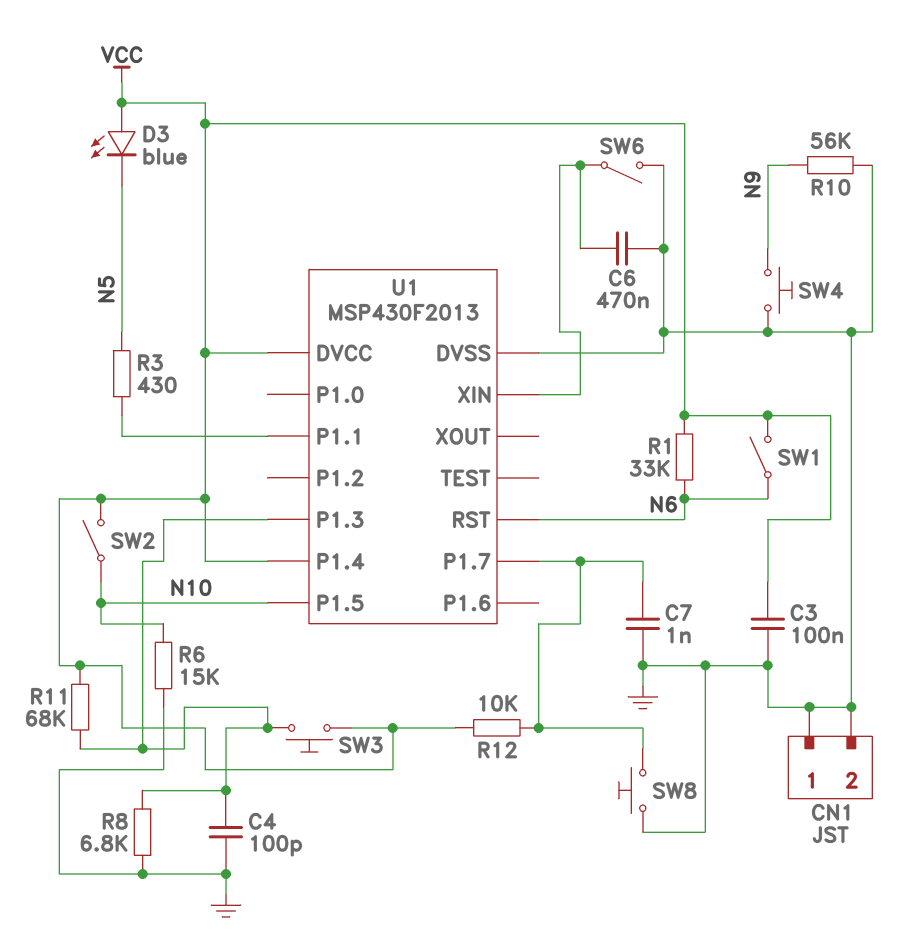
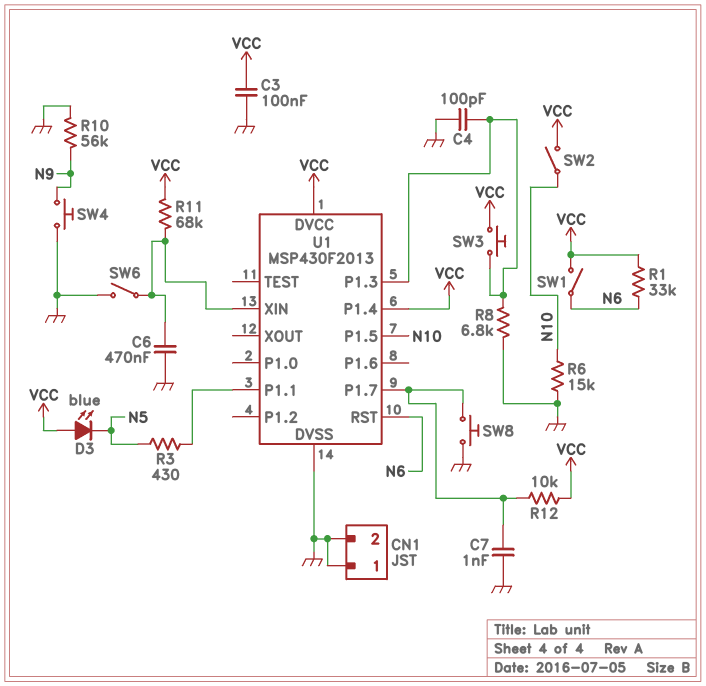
R11: 68k (U1/P1.3, VCC) -> 68k (U1/XIN, VCC)

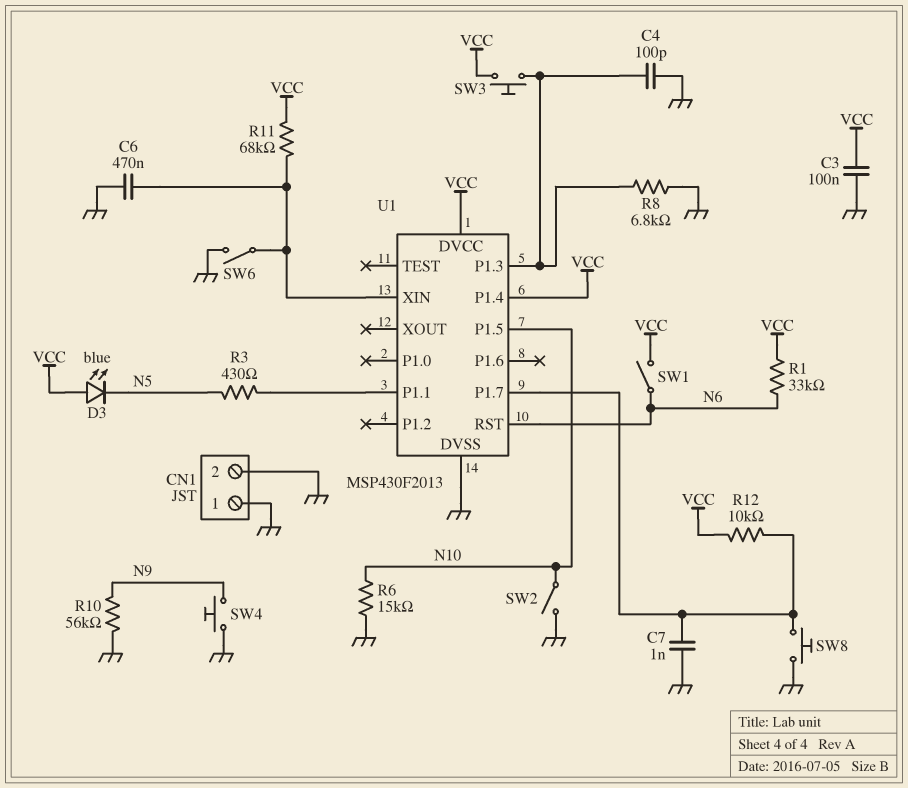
SW2: switch (N10, VCC) -> switch (GND, N10)

